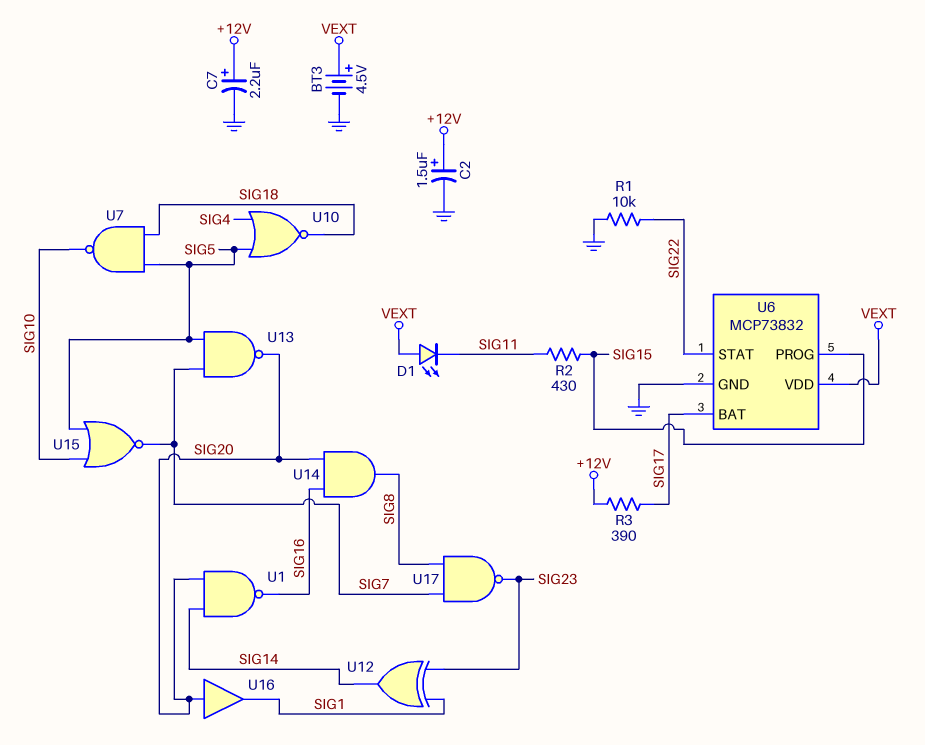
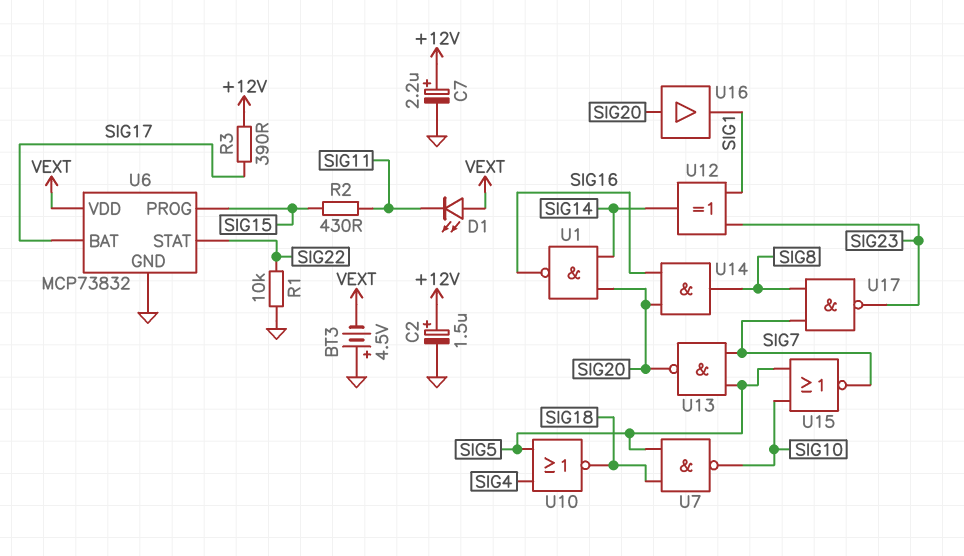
BT3: 4.5V (plus VEXT, minus GND) -> 4.5V (plus GND, minus VEXT)

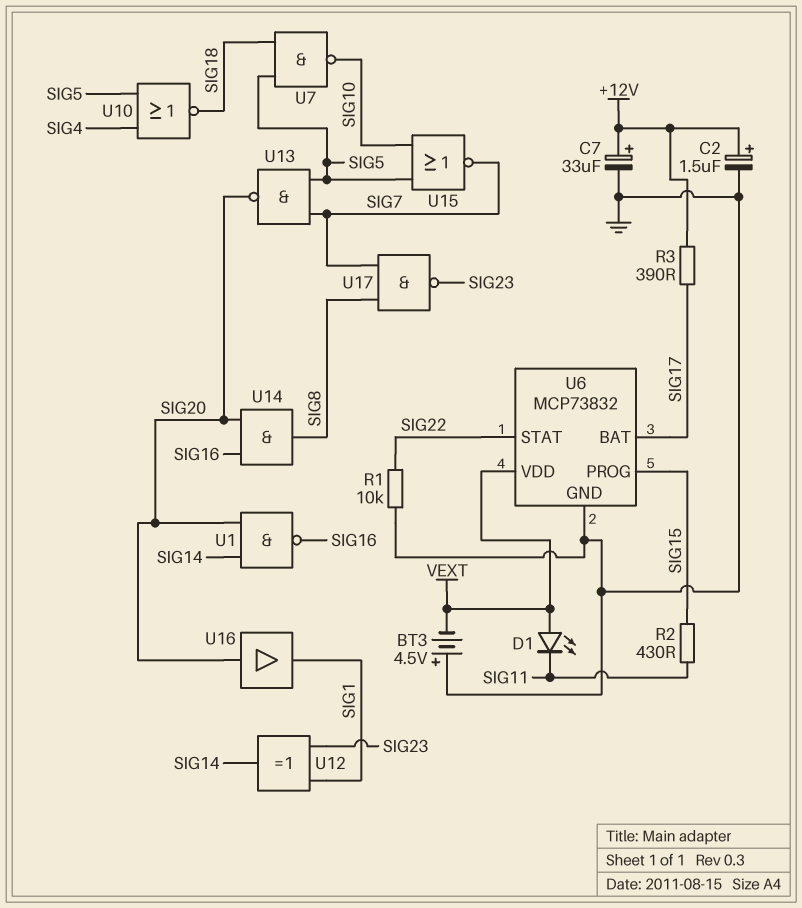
C7: 2.2uF (plus +12V, minus GND) -> 33uF (plus +12V, minus GND)

